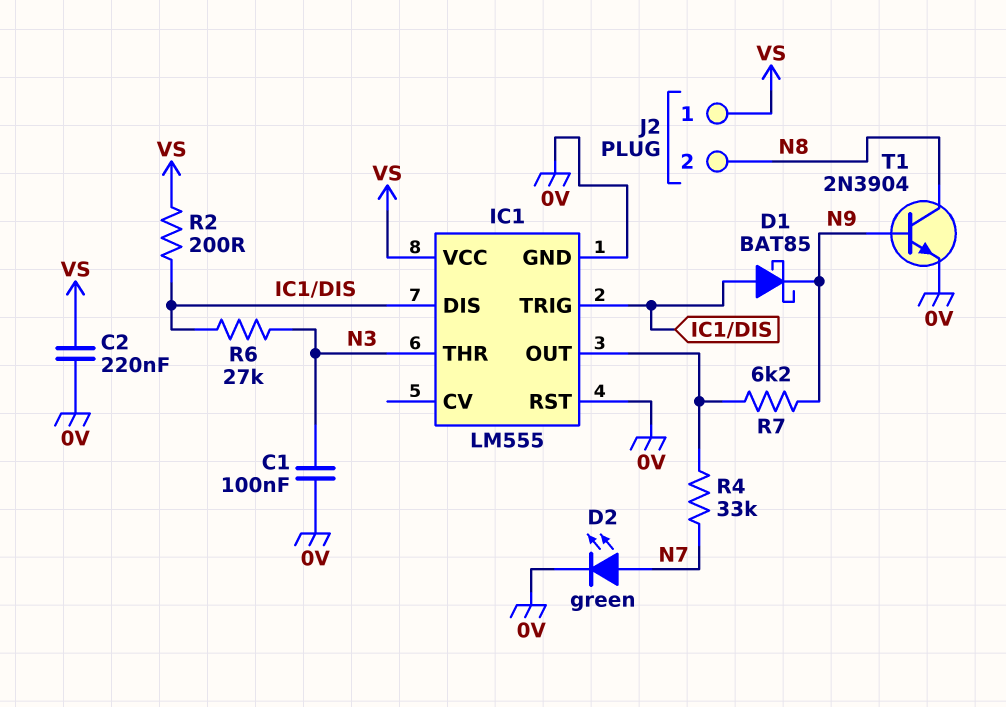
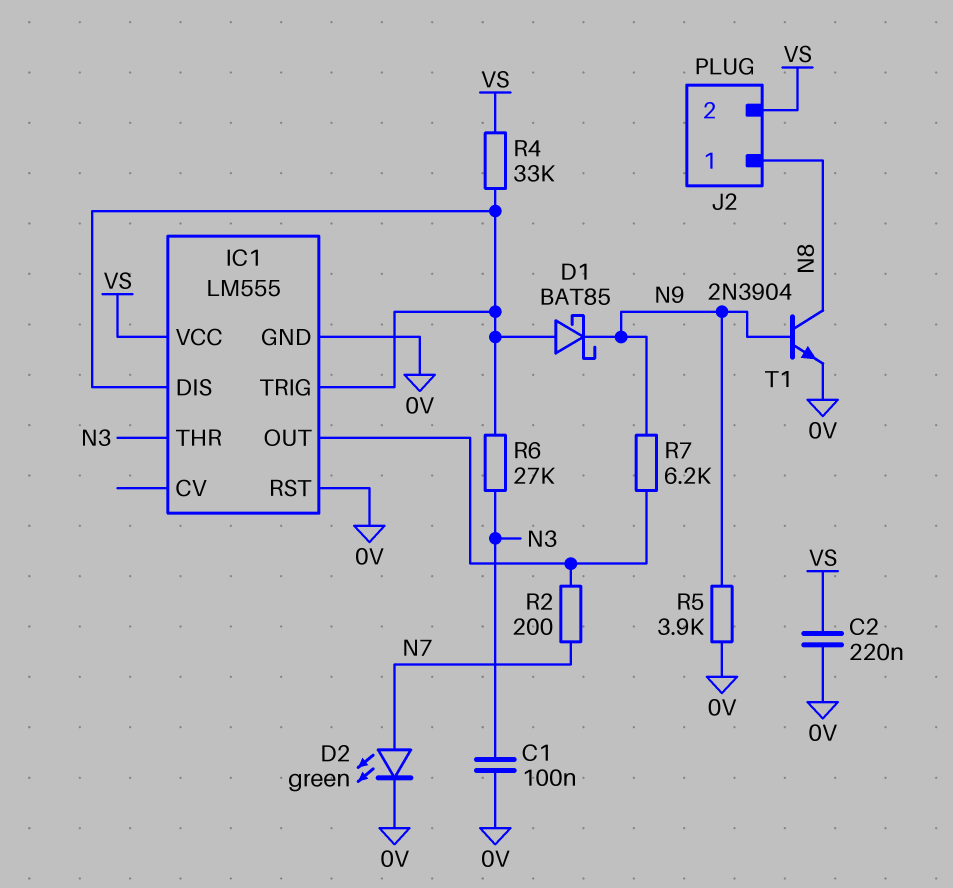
J2 pin 1: VS -> N8
J2 pin 2: N8 -> VS
R2: 200 (IC1/DIS, VS) -> 200 (IC1/OUT, N7)
R4: 33k (IC1/OUT, N7) -> 33k (IC1/DIS, VS)
R5: none -> 3.9k (0V, N9)

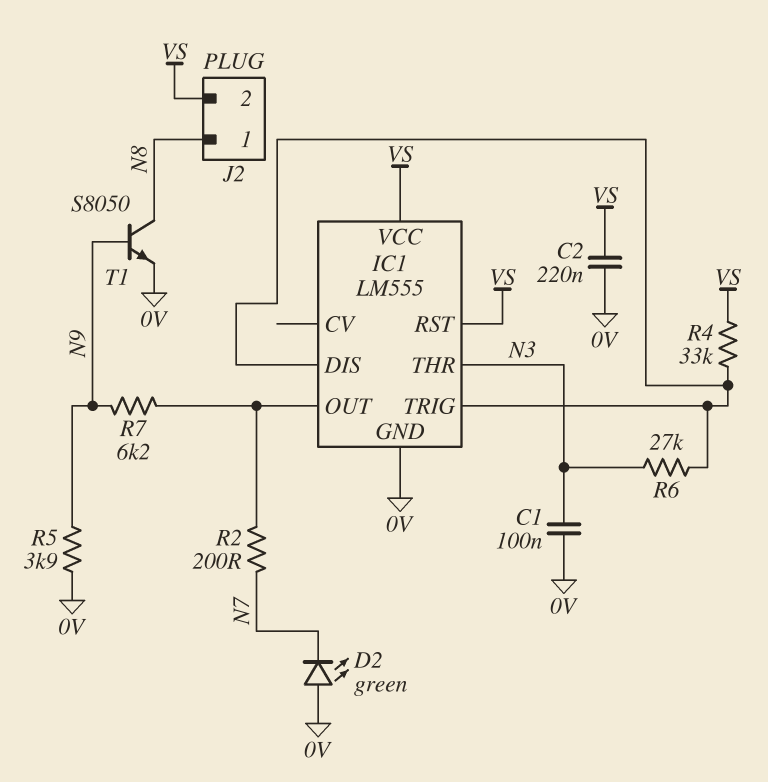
D1: schottky BAT85 (A IC1/DIS, K N9) -> none
D2: LED green (A N7, K 0V) -> LED green (A 0V, K N7)
IC1 pin RST: 0V -> VS
T1: NPN 2N3904 (B N9, C N8, E 0V) -> NPN S8050 (B N9, C N8, E 0V)

